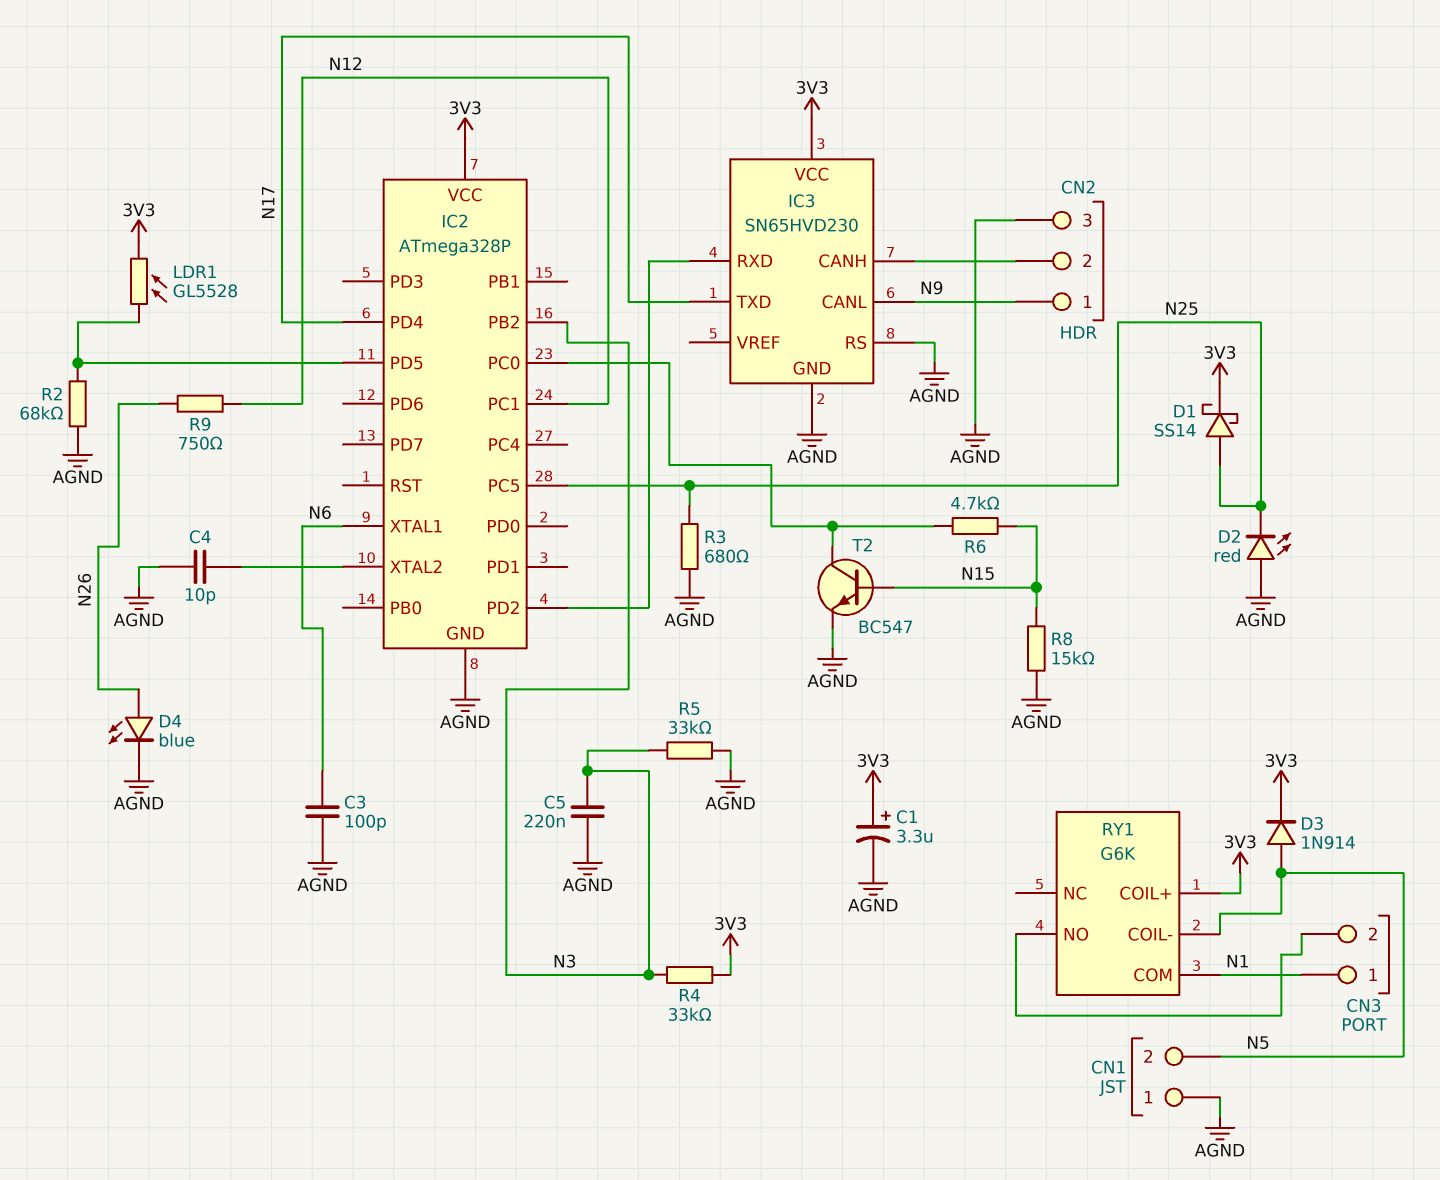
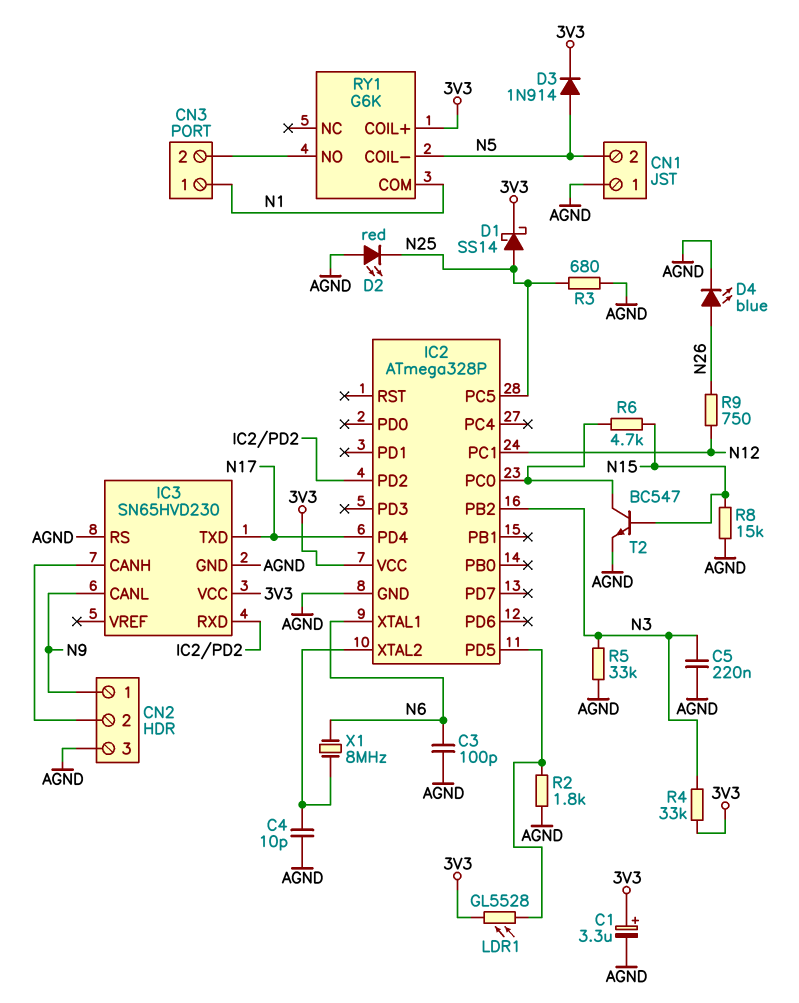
R2: 68k (AGND, IC2/PD5) -> 1.8k (AGND, IC2/PD5)
X1: none -> 8MHz (IC2/XTAL2, N6)

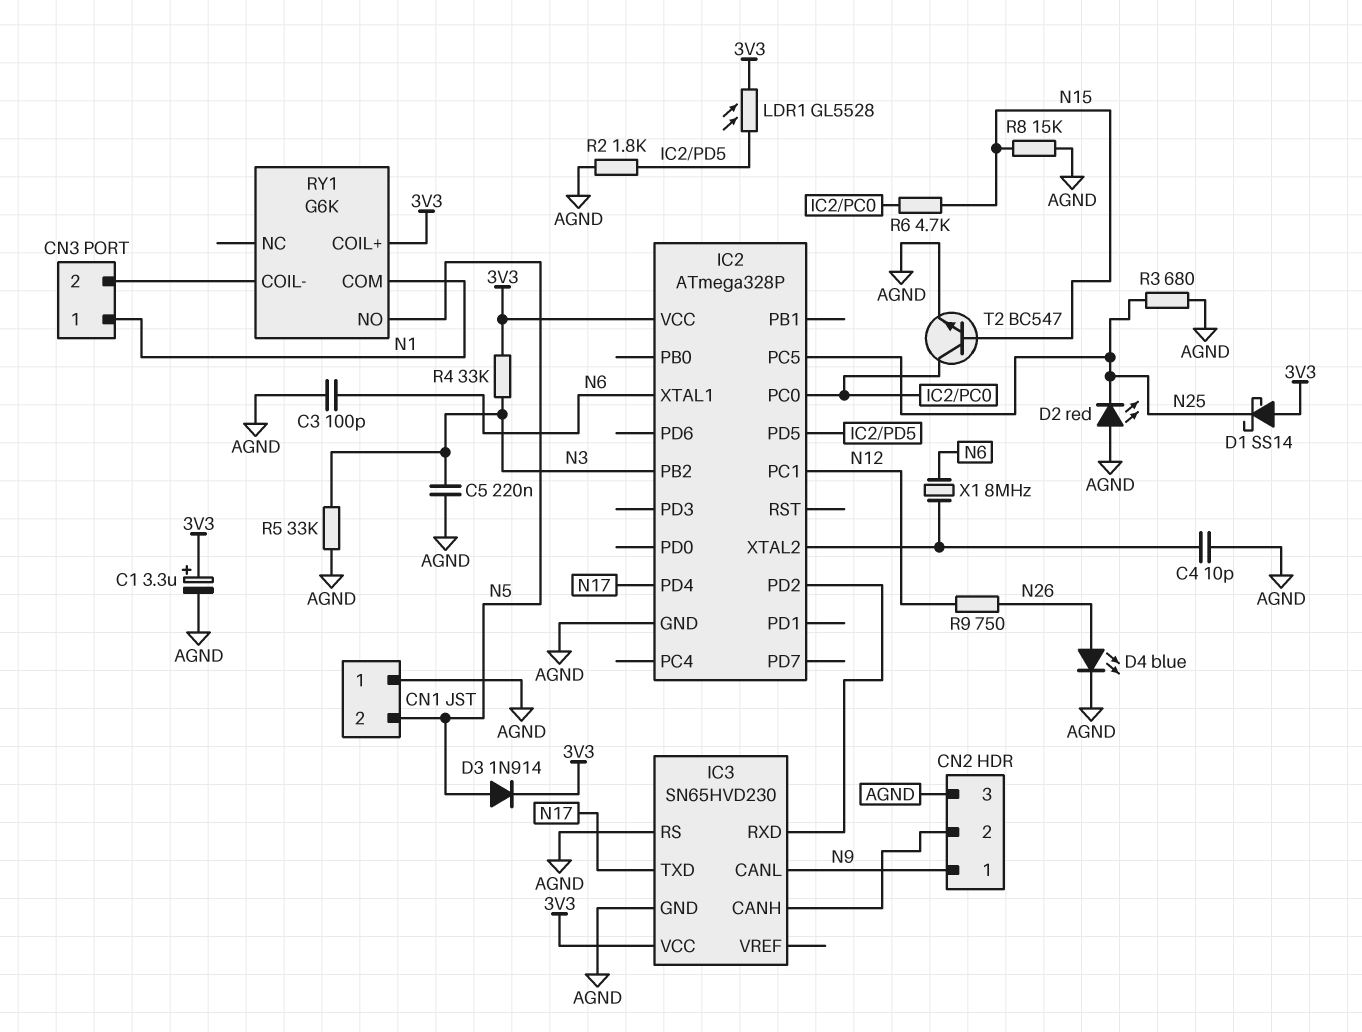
D1: schottky SS14 (A N25, K 3V3) -> schottky SS14 (A 3V3, K N25)
RY1 pin COIL-: N5 -> CN3/2
RY1 pin NO: CN3/2 -> N5

